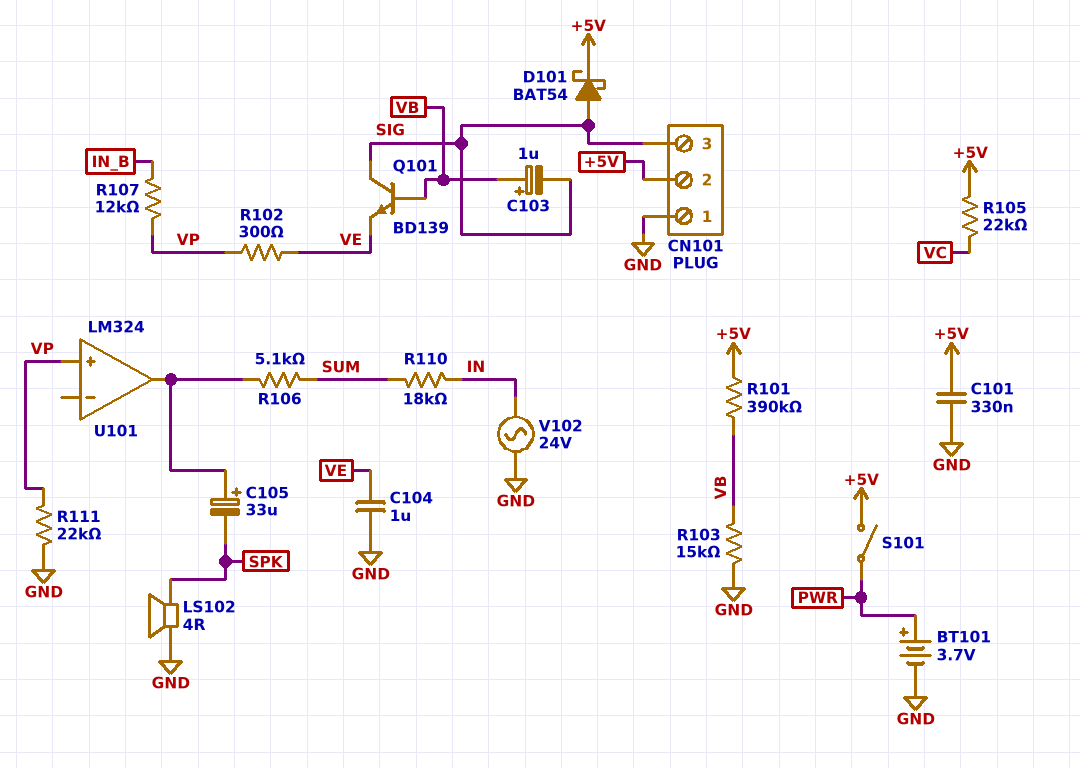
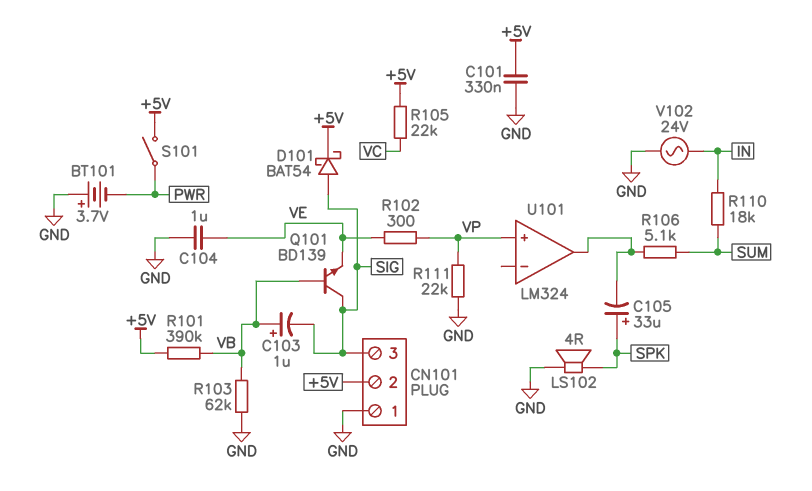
BT101: 3.7V (plus PWR, minus GND) -> 3.7V (plus GND, minus PWR)
C105: 33uF (plus U101/out, minus SPK) -> 33uF (plus SPK, minus U101/out)
R103: 15k (GND, VB) -> 62k (GND, VB)
R107: 12k (IN_B, VP) -> none

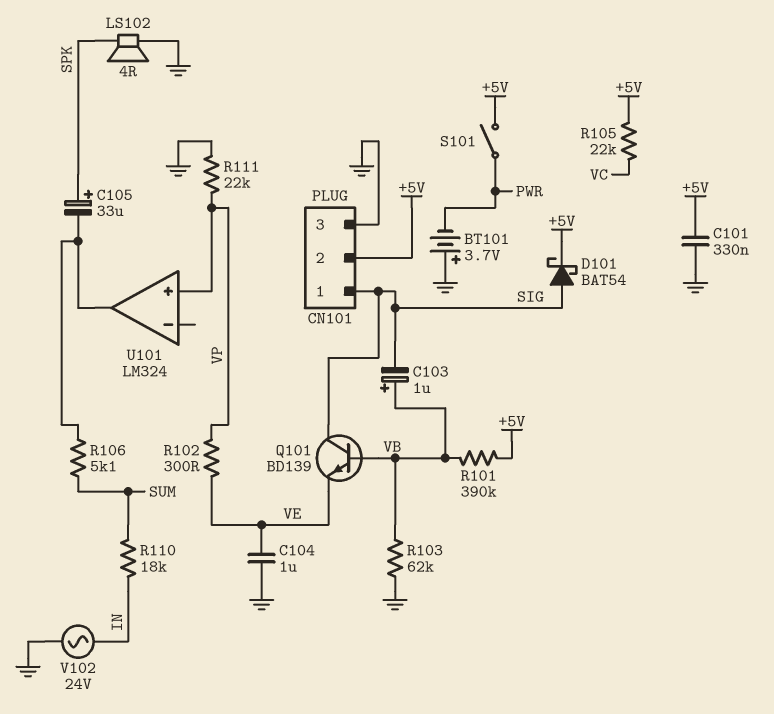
CN101 pin 1: GND -> SIG
CN101 pin 3: SIG -> GND

